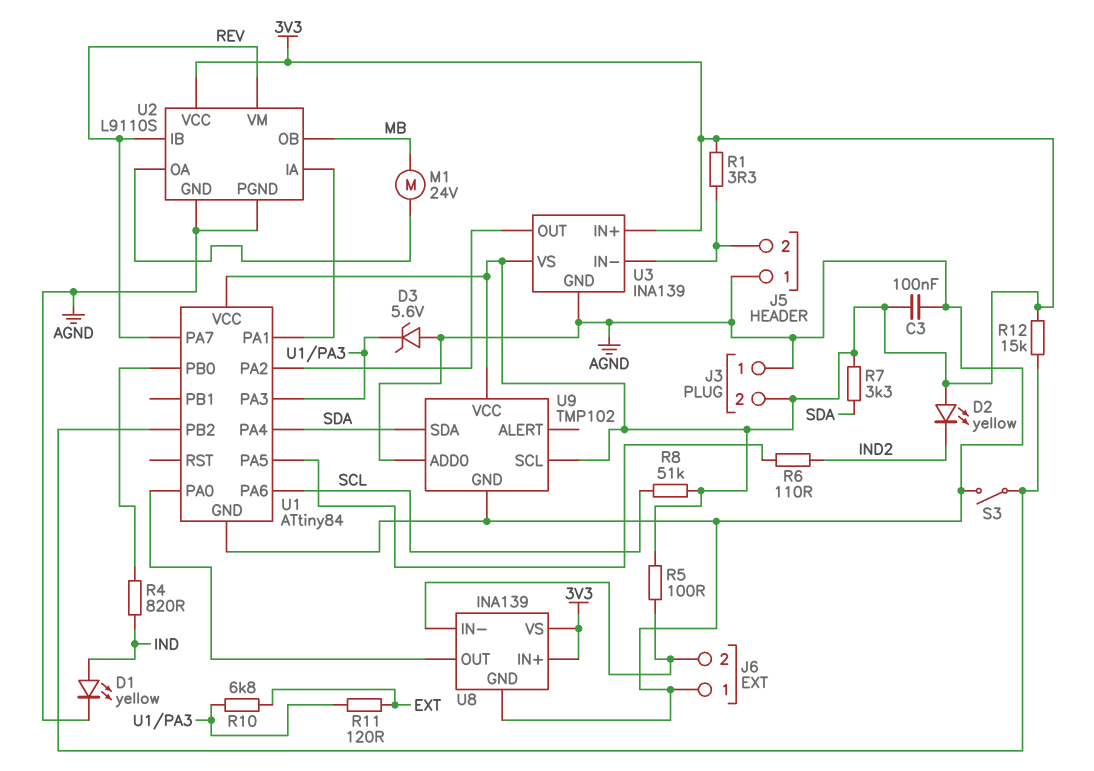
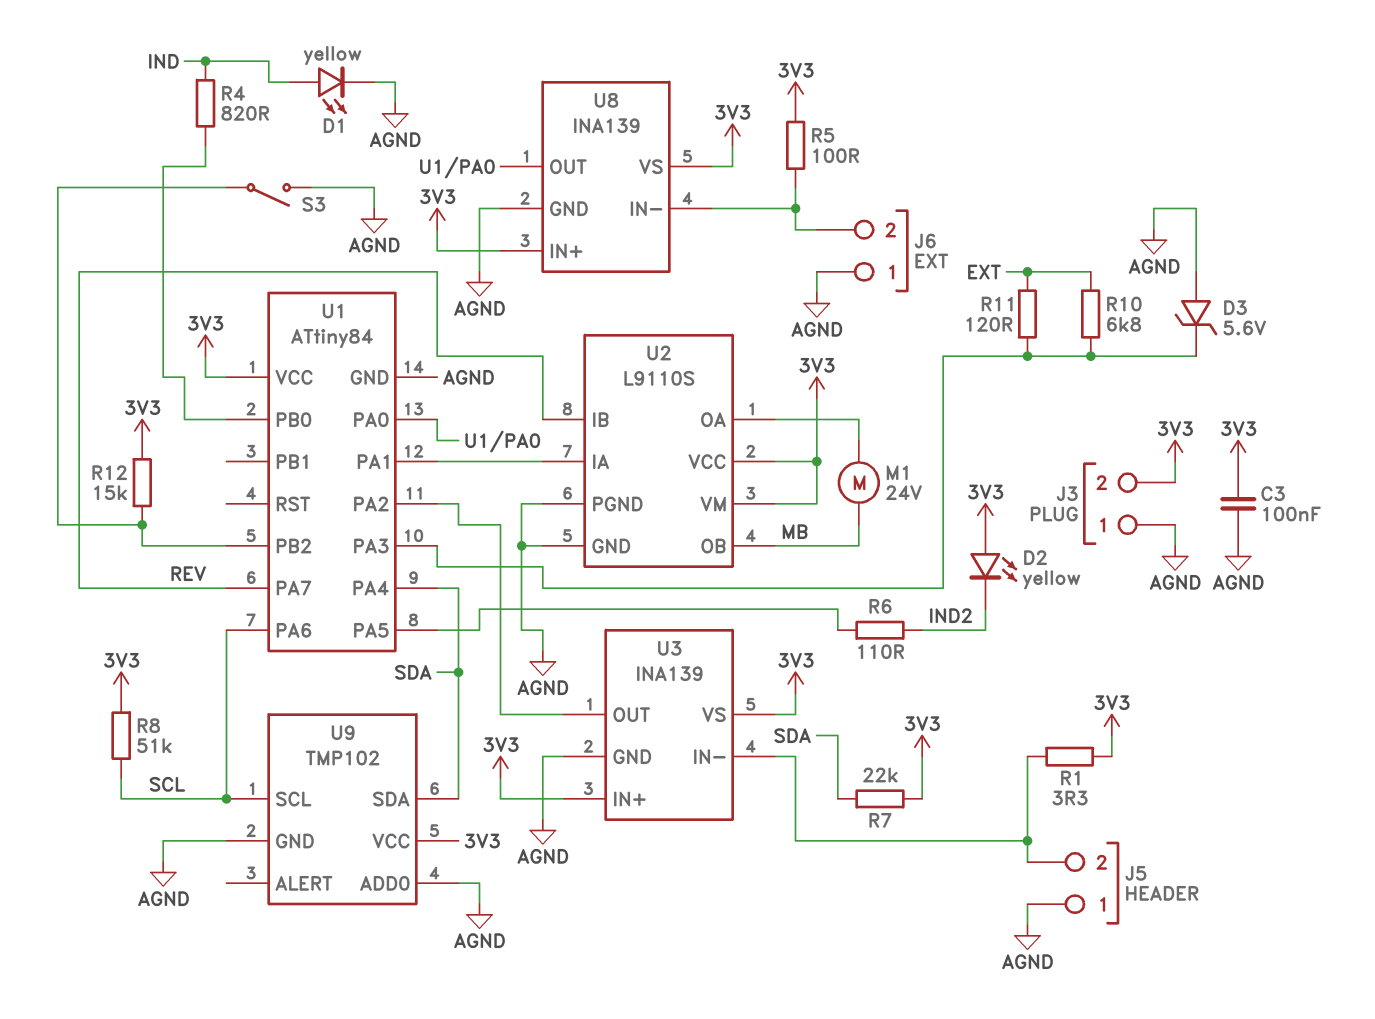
R7: 3.3k (3V3, SDA) -> 22k (3V3, SDA)
U2 pin VM: REV -> 3V3
U9 pin SCL: 3V3 -> SCL

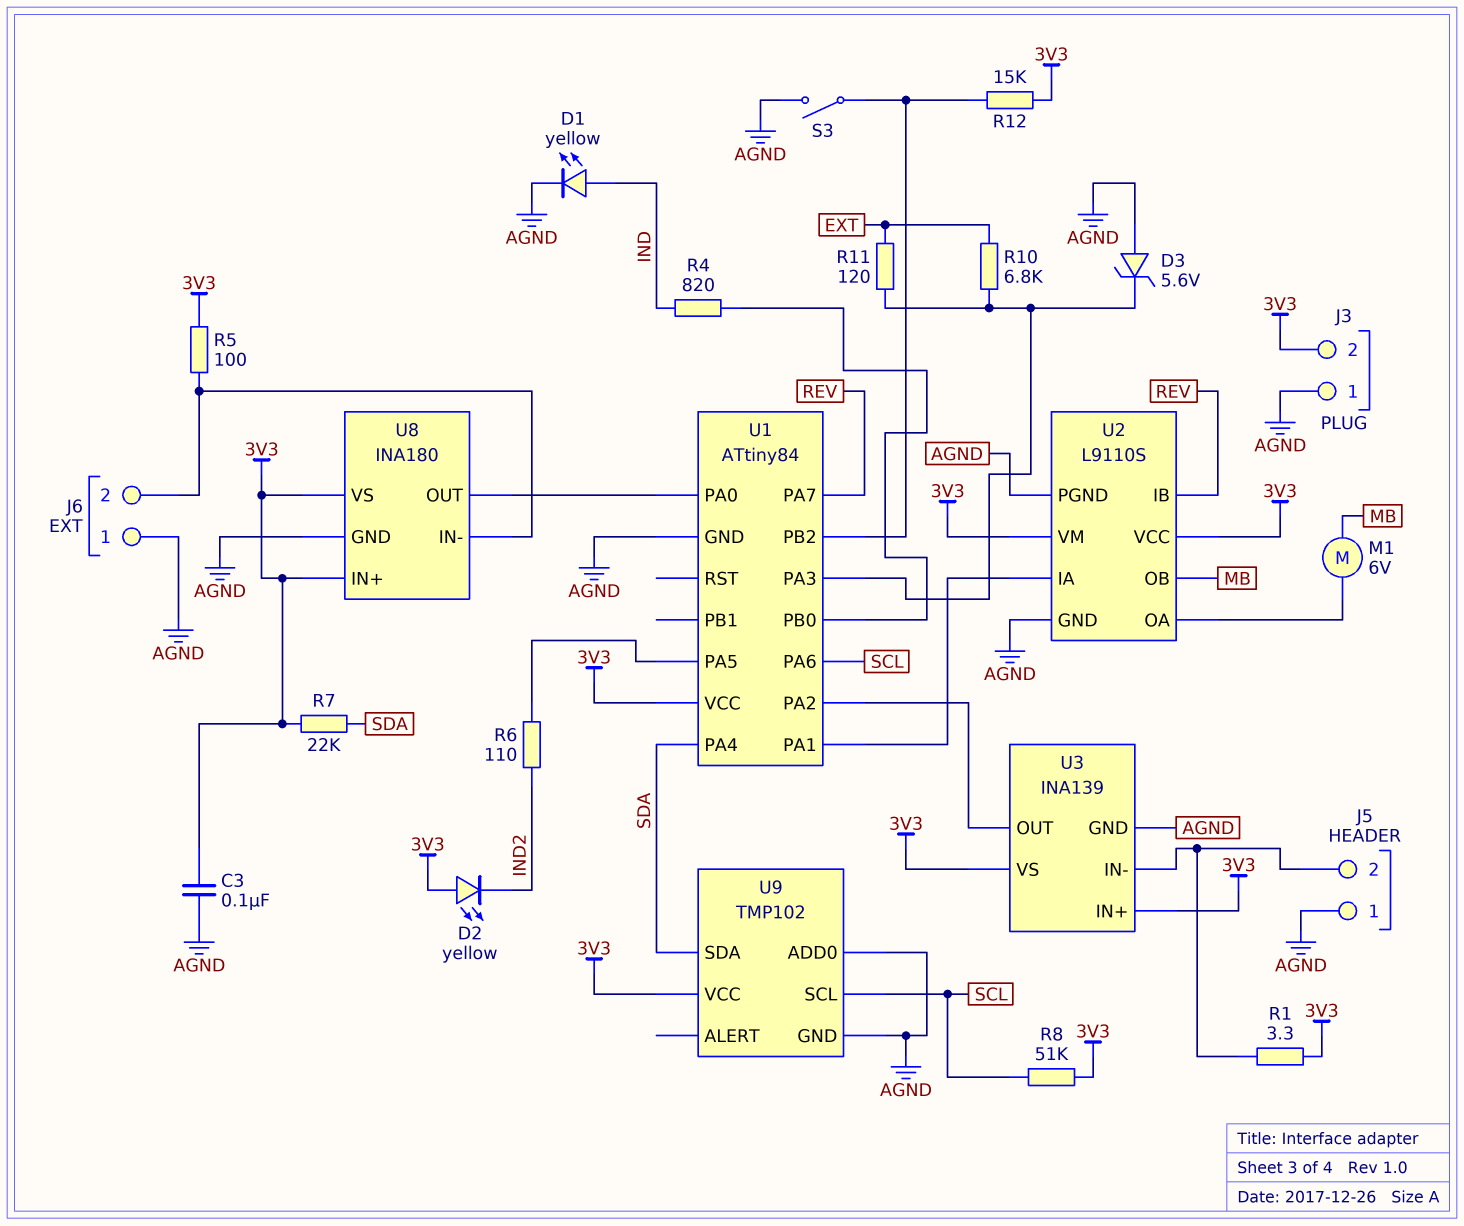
M1: motor 24V (MB, U2/OA) -> motor 6V (MB, U2/OA)
U8: INA139 -> INA180

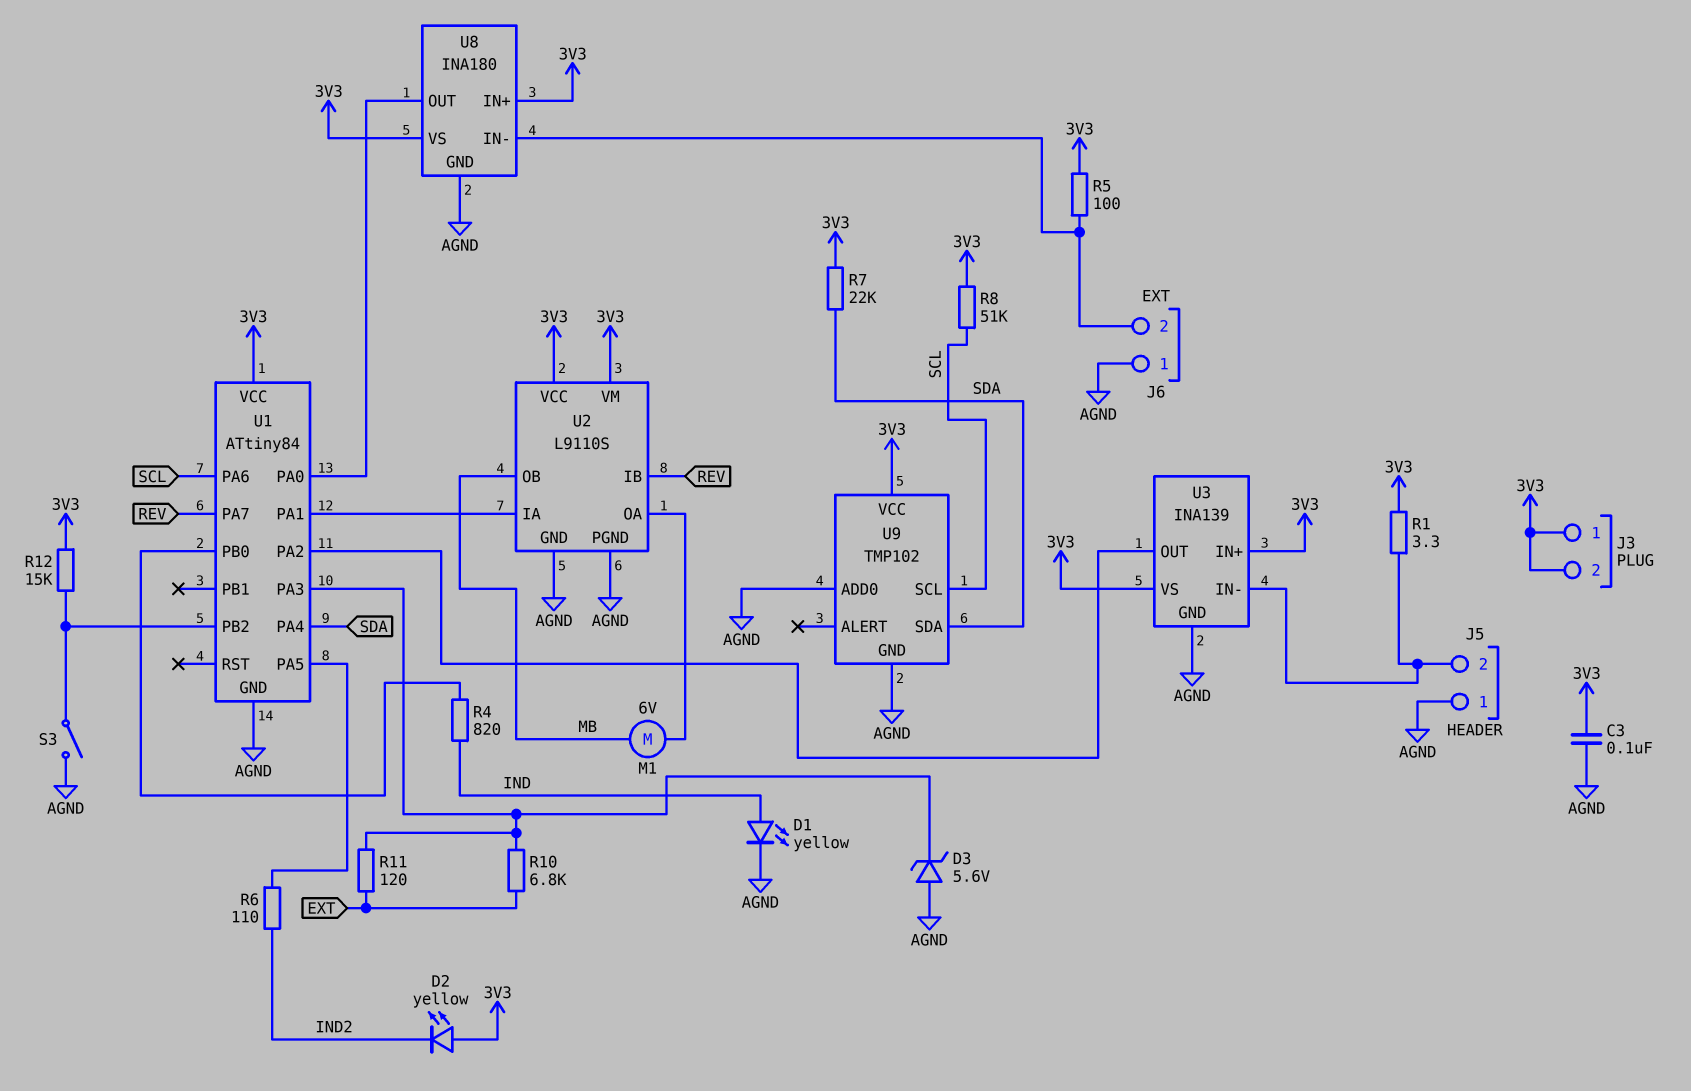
J3 pin 1: AGND -> 3V3

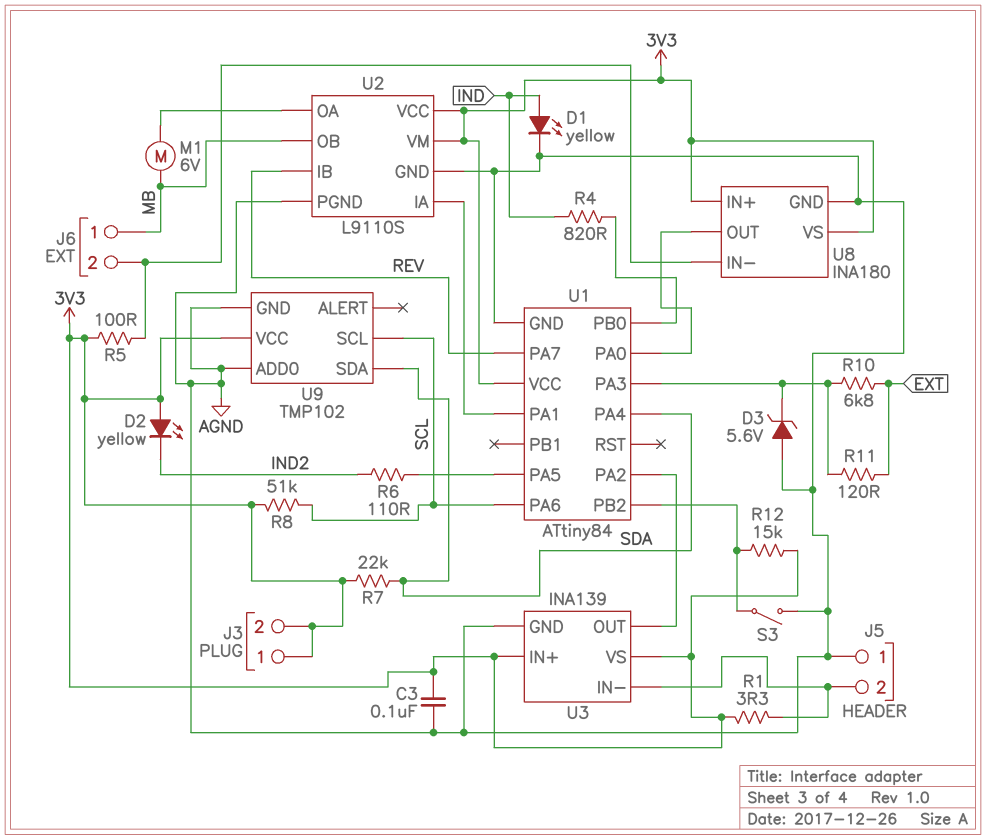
J6 pin 1: AGND -> MB

